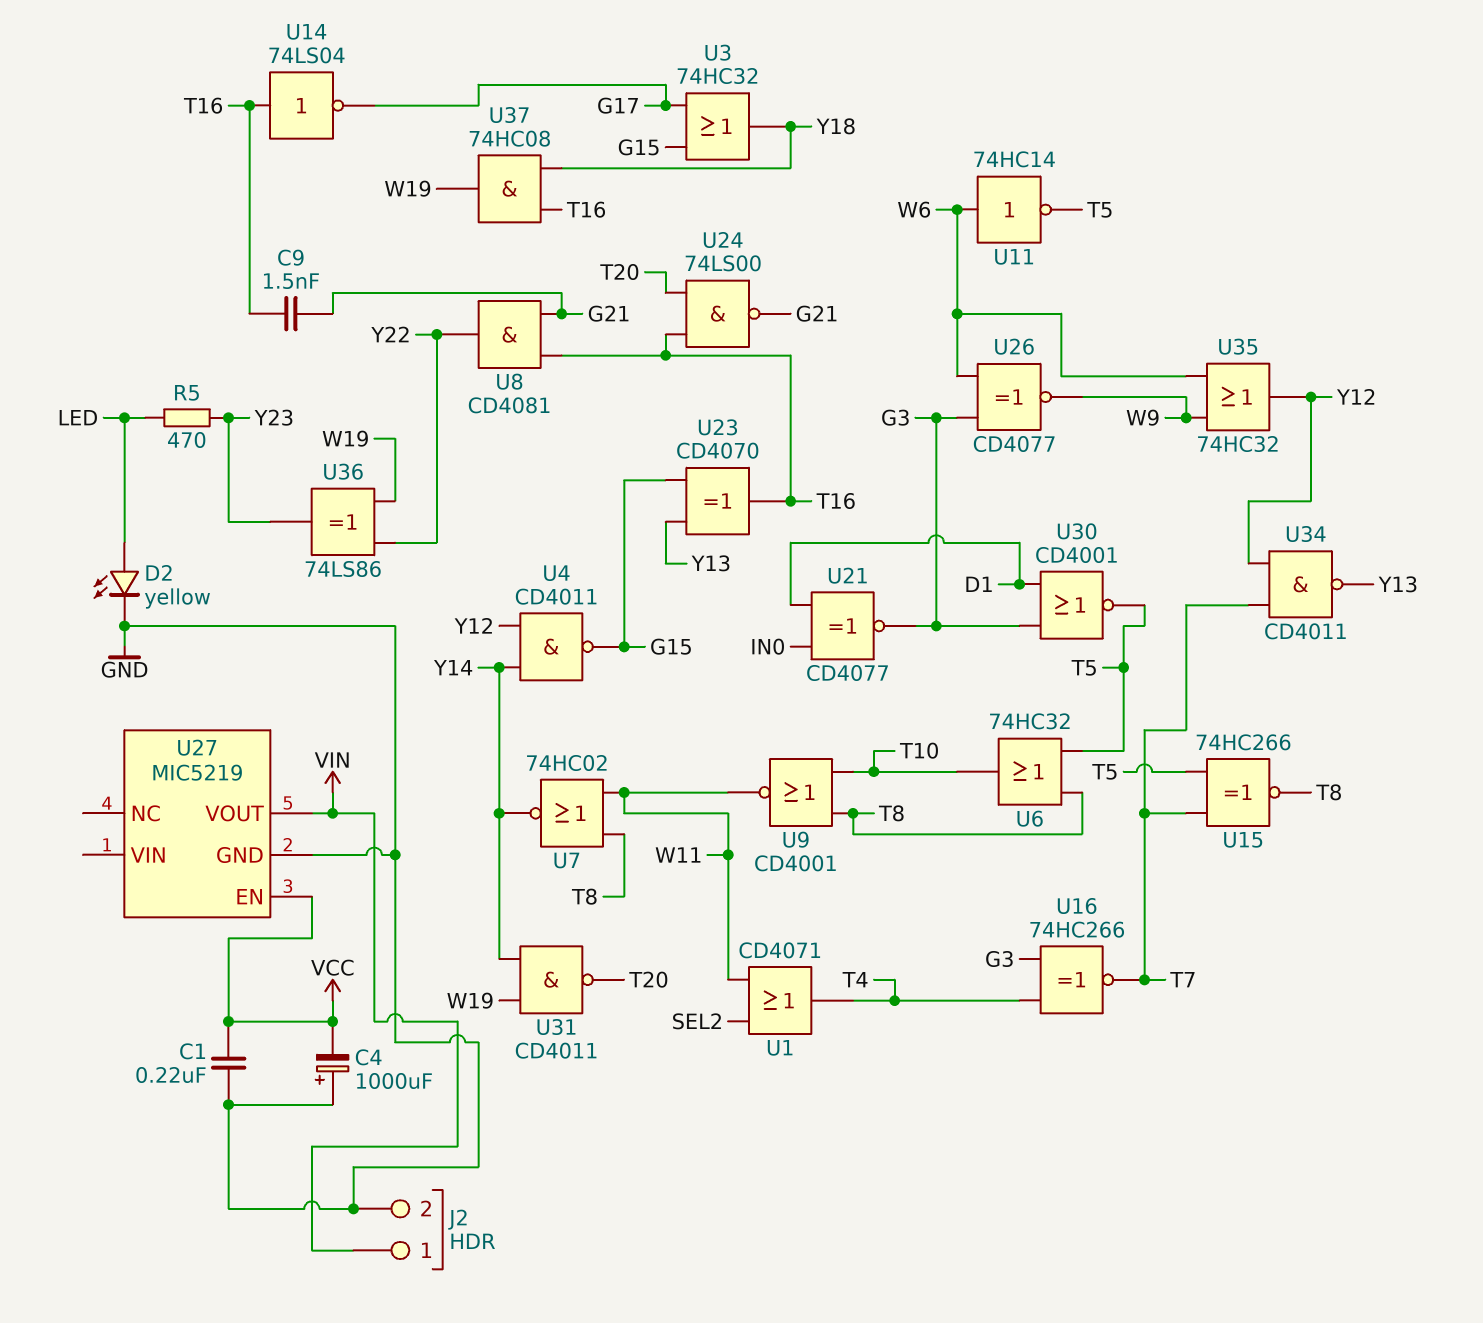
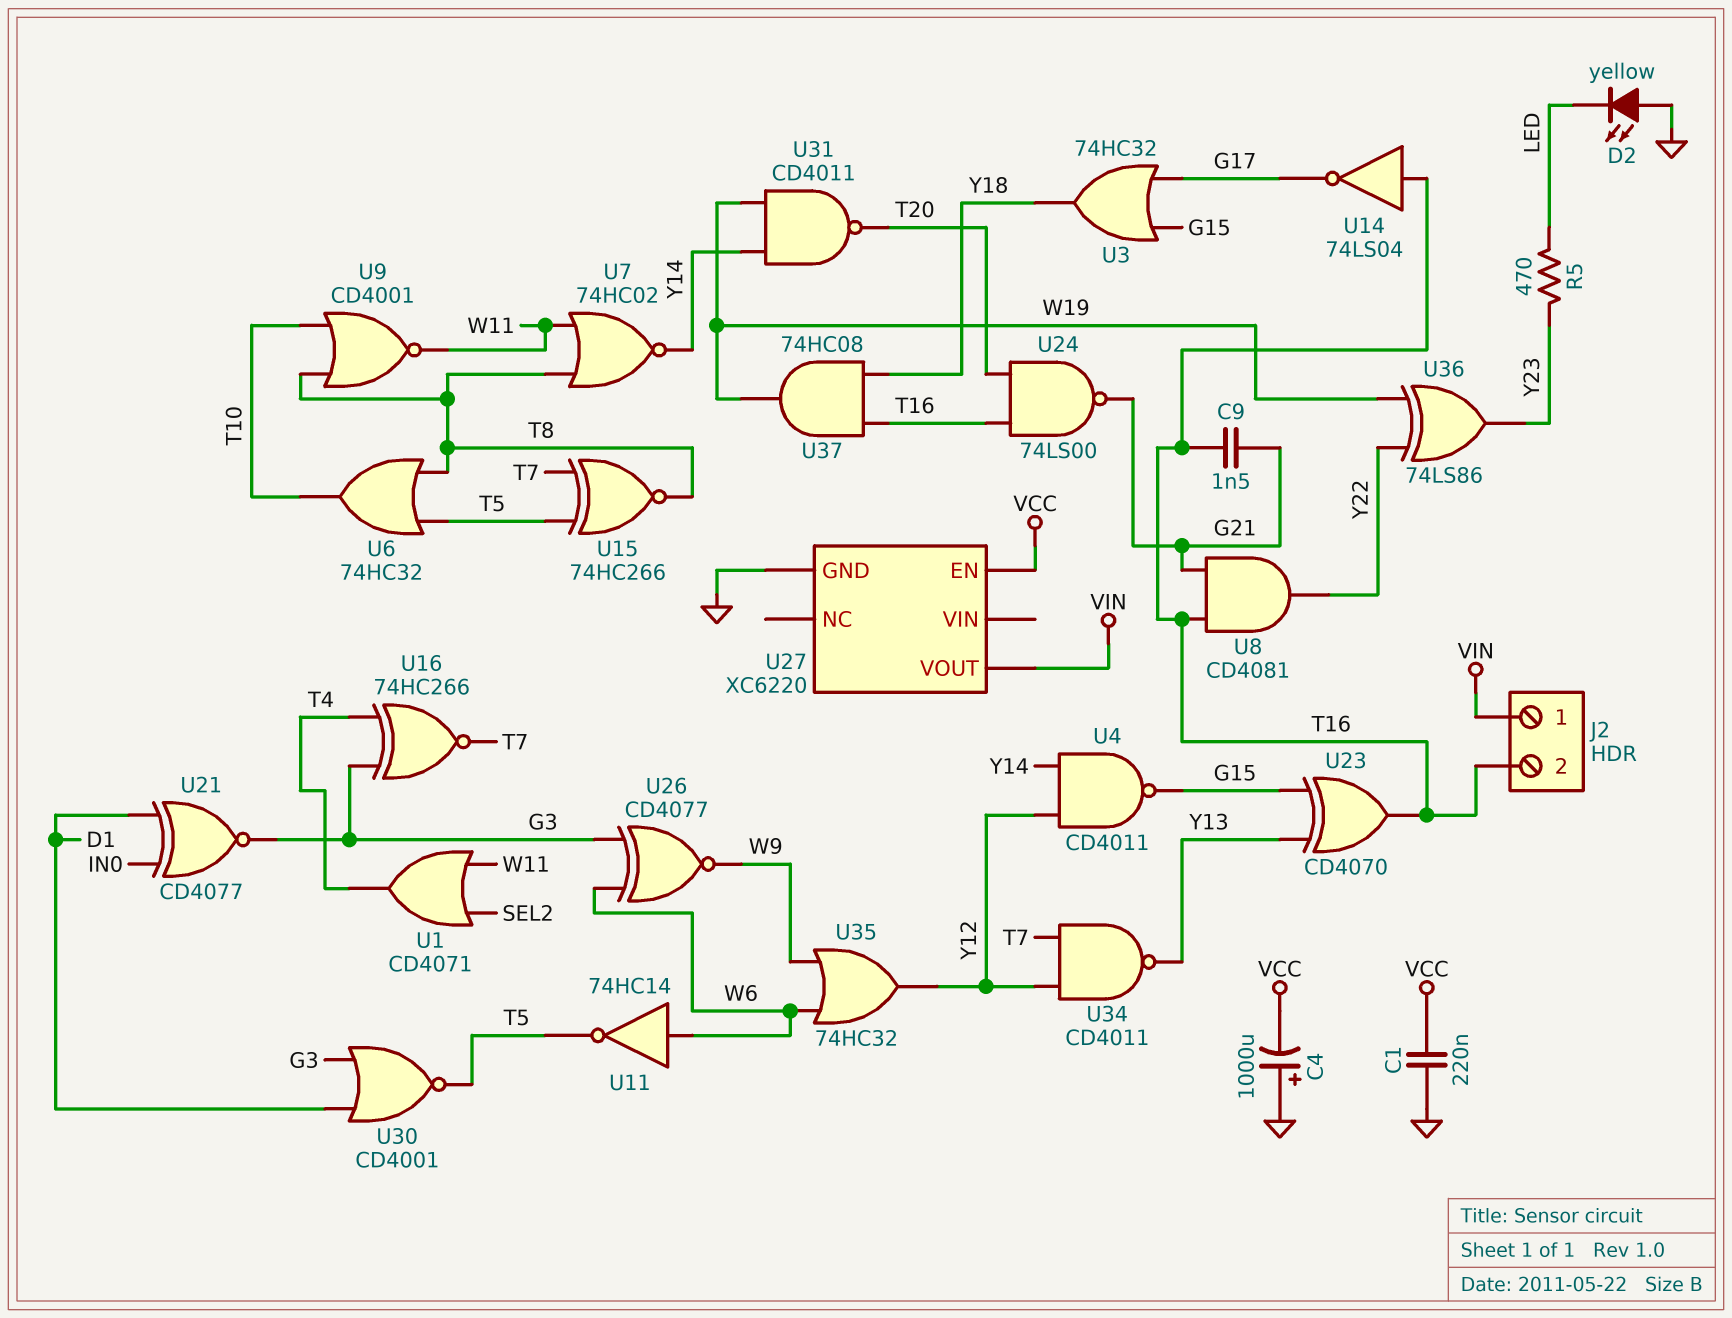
D2: LED yellow (A LED, K GND) -> LED yellow (A GND, K LED)
J2 pin 2: GND -> T16
U27: MIC5219 -> XC6220

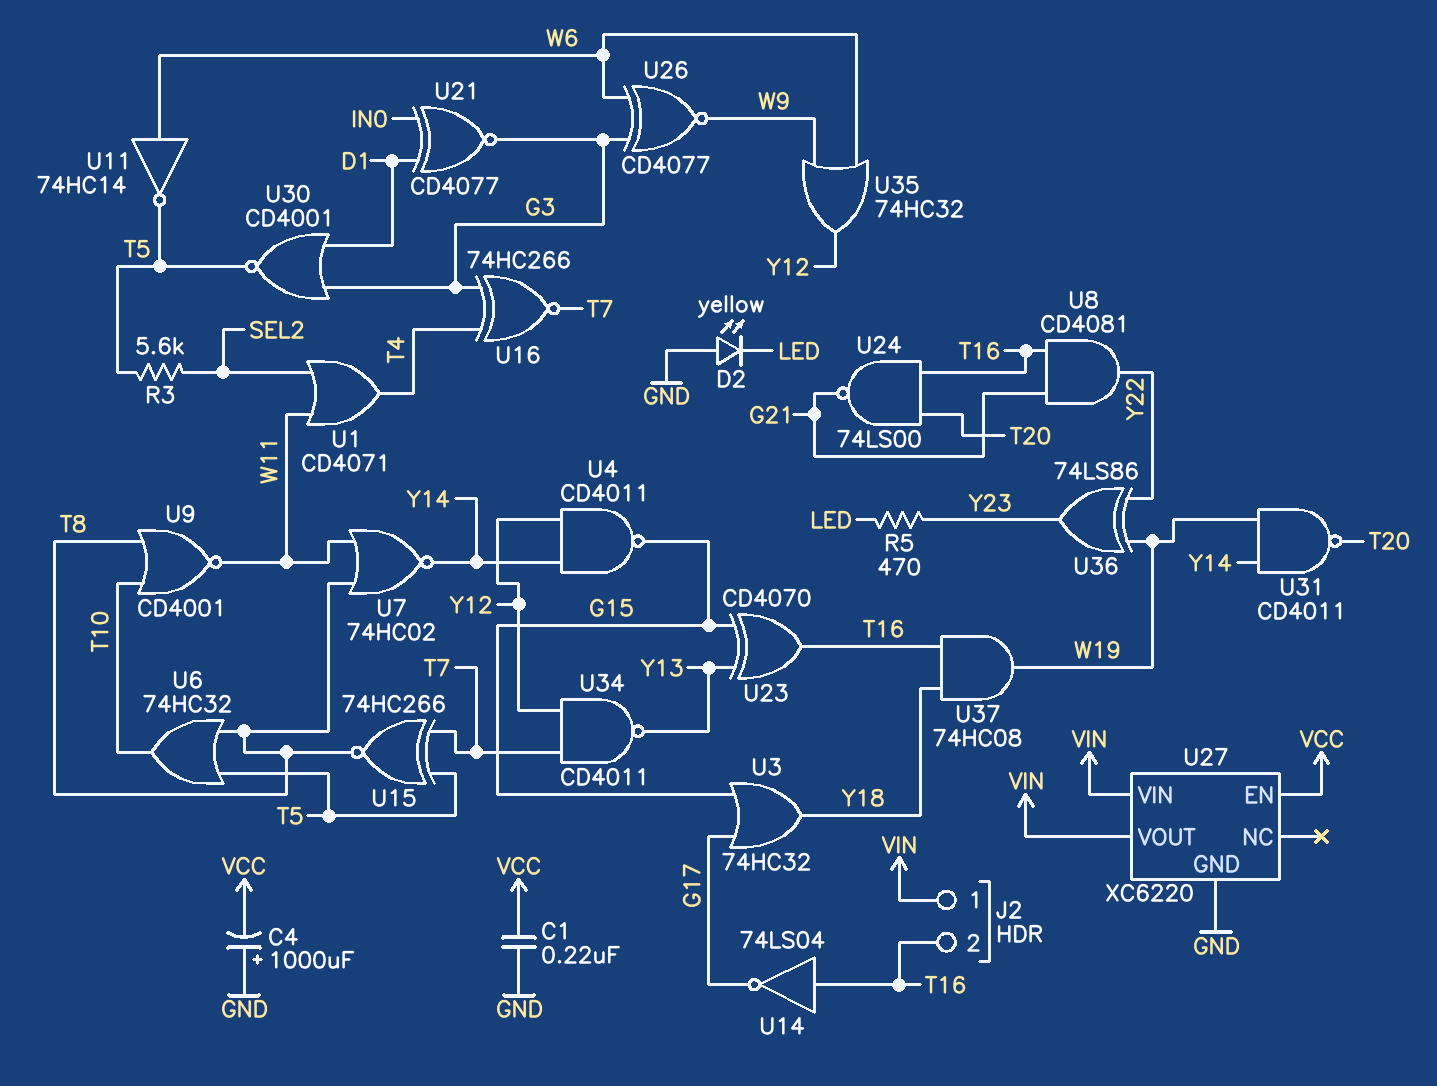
C9: 1.5nF (G21, T16) -> none
R3: none -> 5.6k (SEL2, T5)
U27 pin VIN: none -> VIN

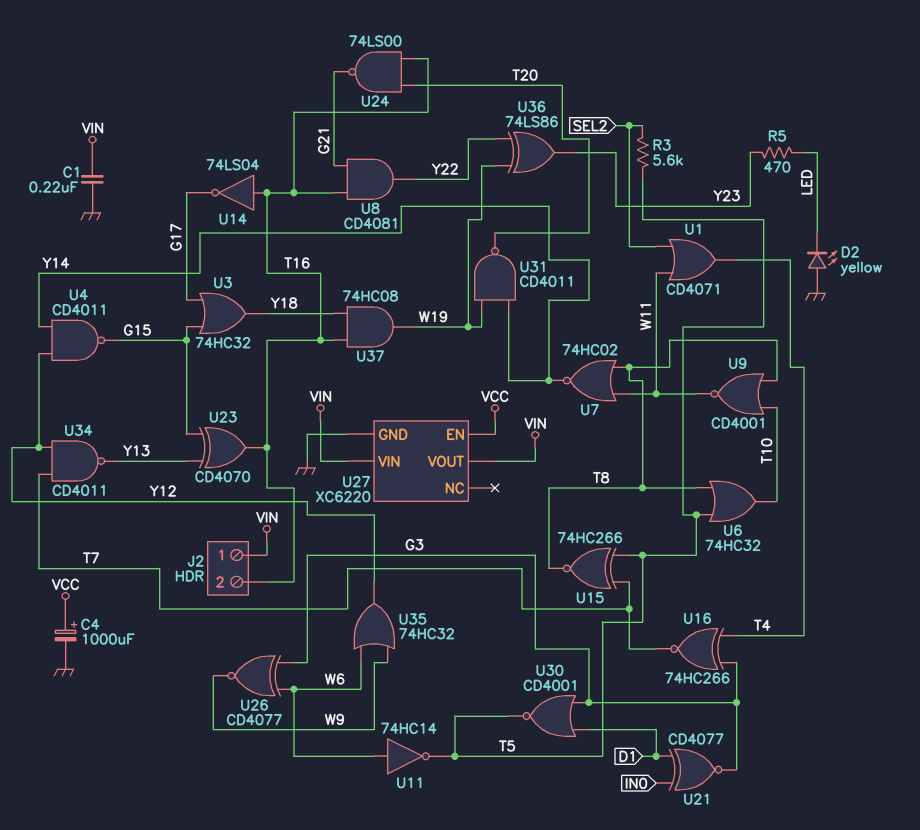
C1: 220nF (GND, VCC) -> 220nF (GND, VIN)
C4: 1000uF (plus GND, minus VCC) -> 1000uF (plus VCC, minus GND)

